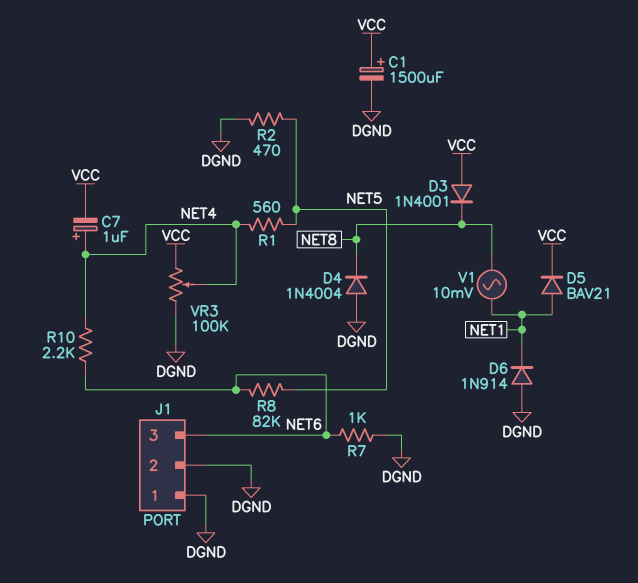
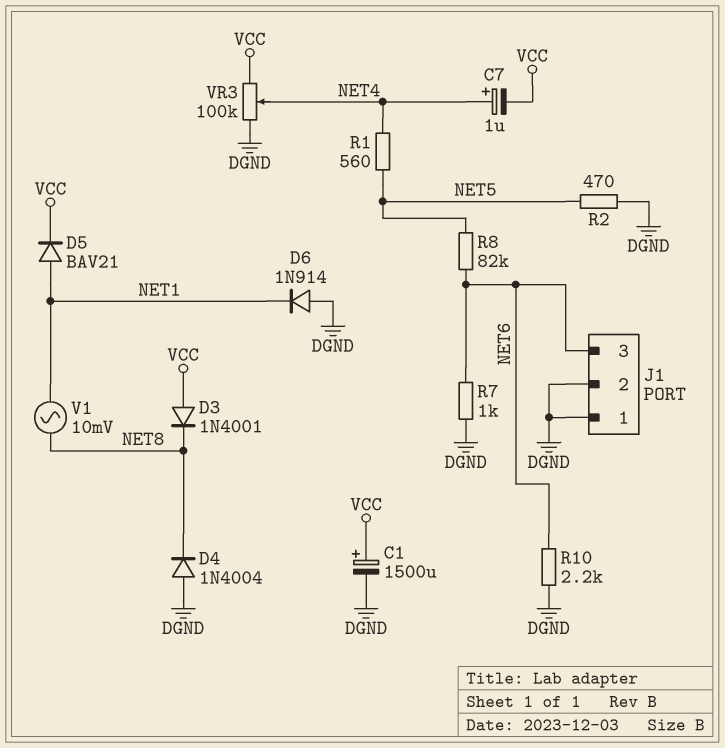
R10: 2.2k (NET4, NET6) -> 2.2k (DGND, NET6)

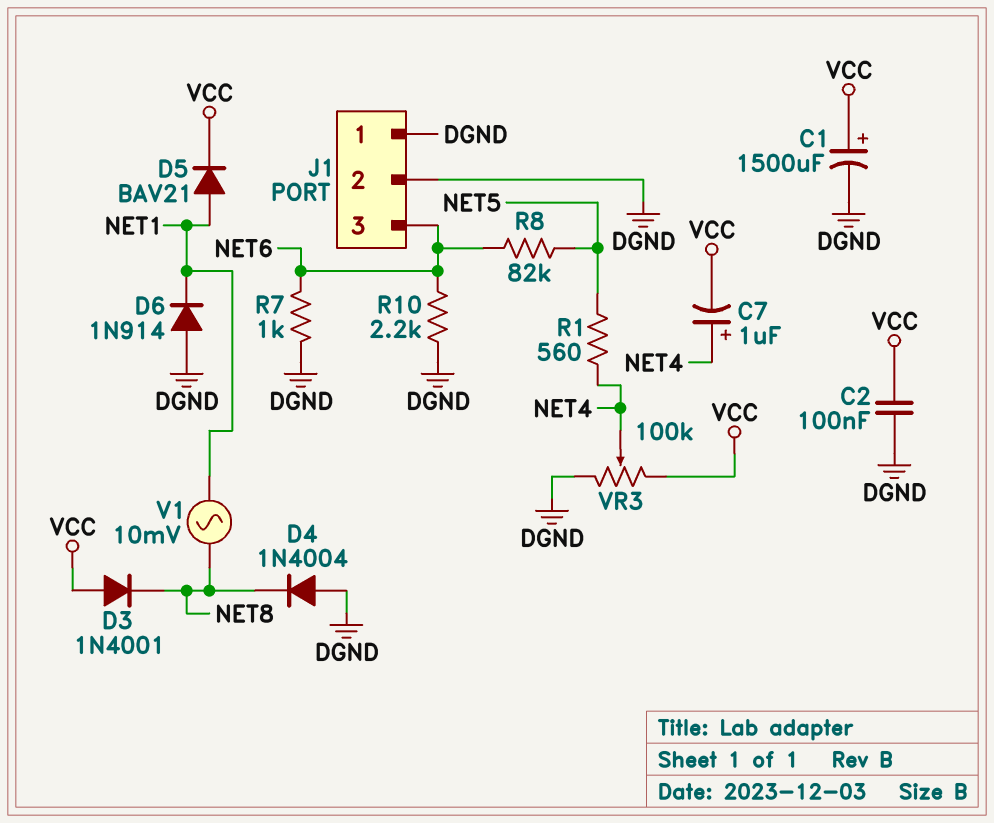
C2: none -> 100nF (DGND, VCC)
R2: 470 (DGND, NET5) -> none

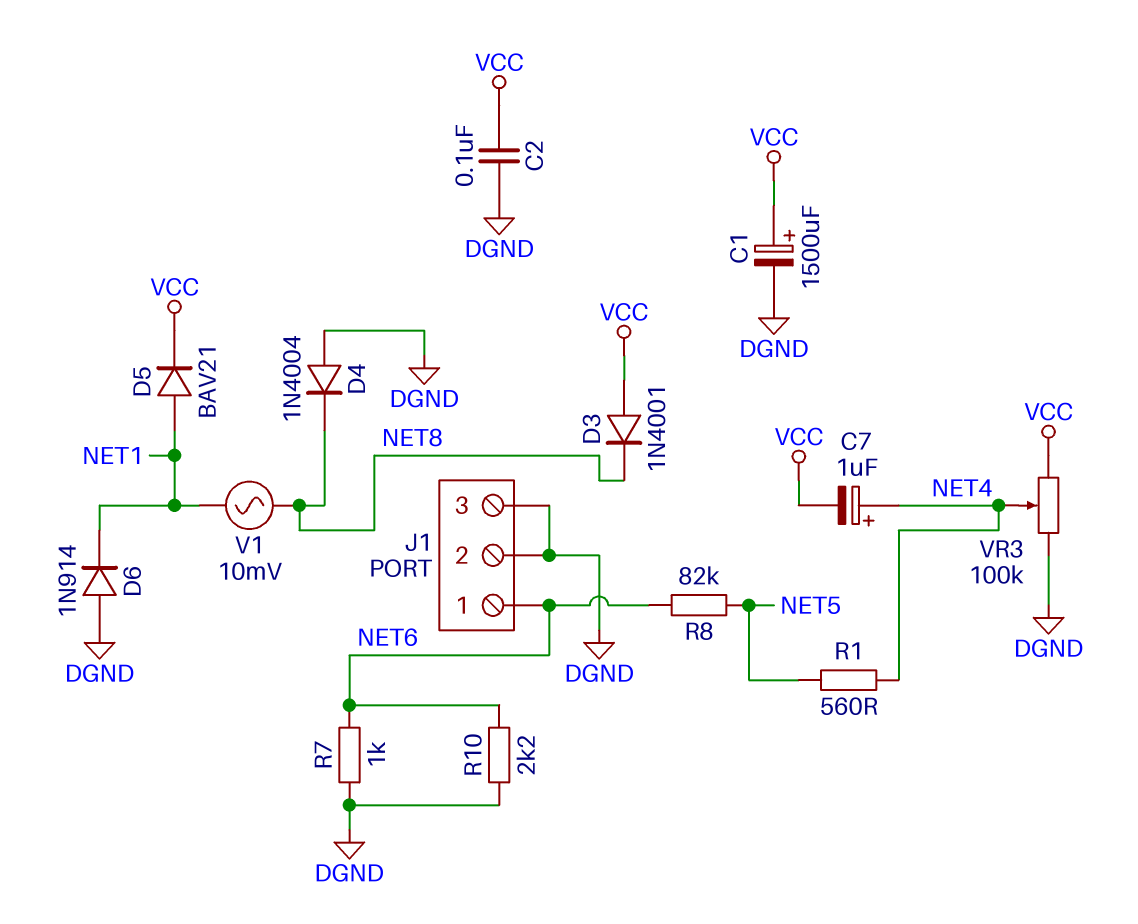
J1 pin 1: DGND -> NET6
J1 pin 3: NET6 -> DGND

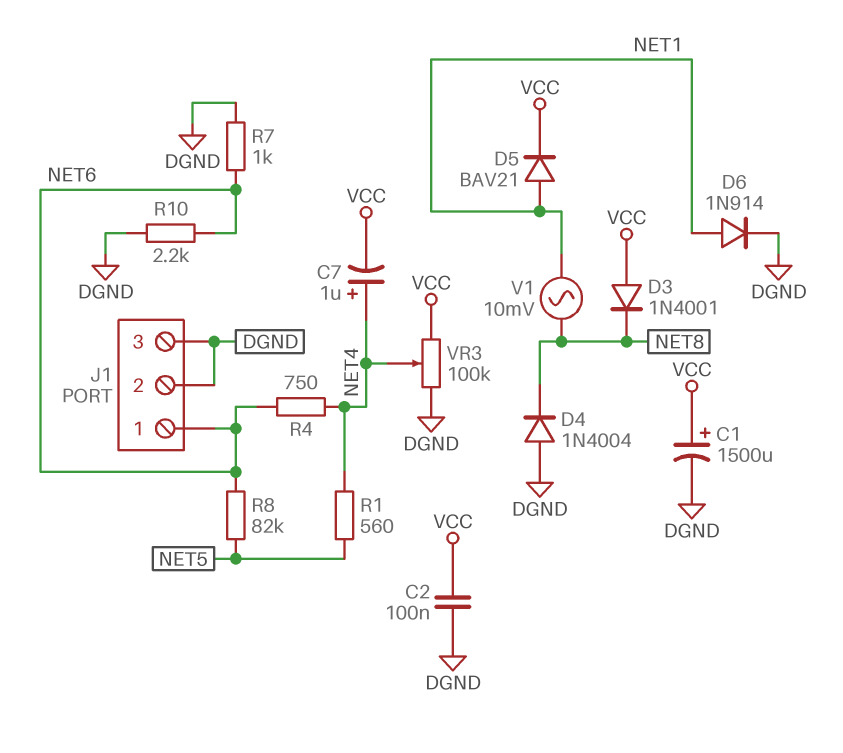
D6: diode 1N914 (A DGND, K NET1) -> diode 1N914 (A NET1, K DGND)
R4: none -> 750 (NET4, NET6)

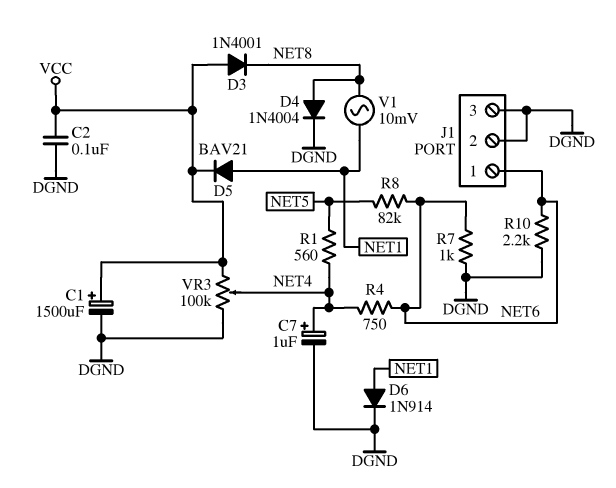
C7: 1uF (plus NET4, minus VCC) -> 1uF (plus NET4, minus DGND)
D4: diode 1N4004 (A DGND, K NET8) -> diode 1N4004 (A NET8, K DGND)

